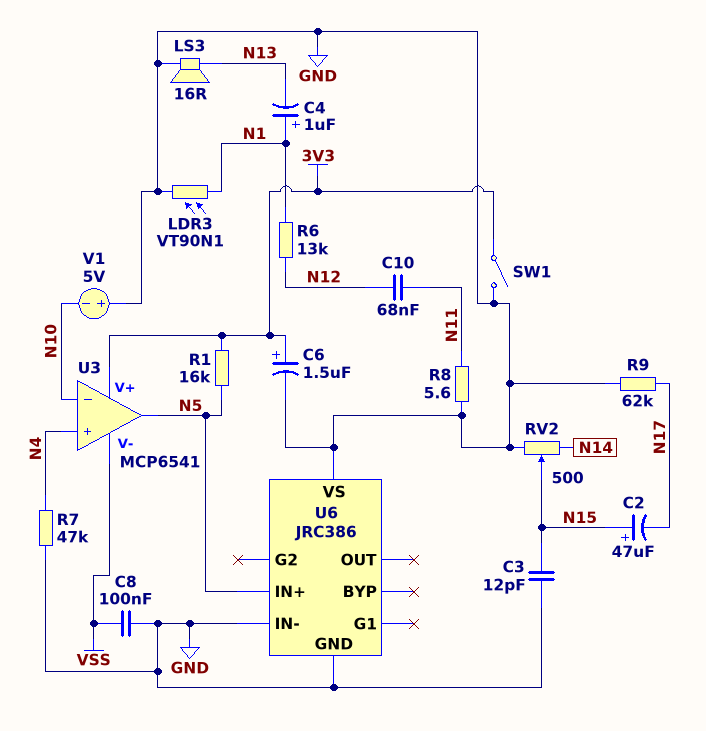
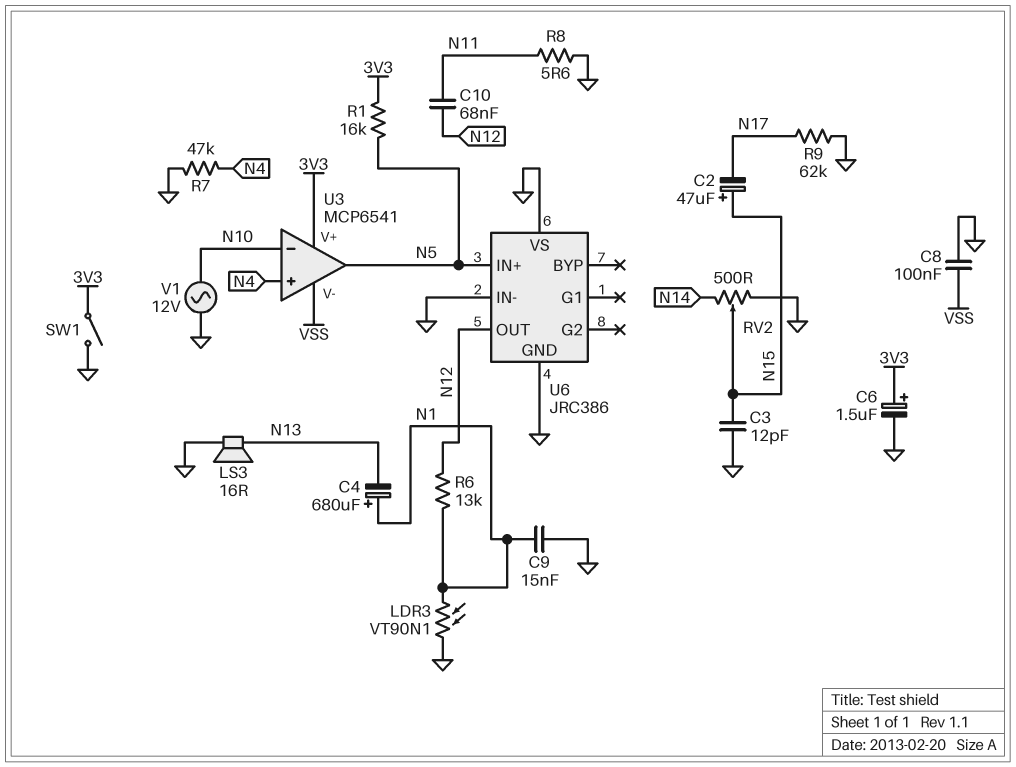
C4: 1uF (plus N1, minus N13) -> 680uF (plus N1, minus N13)
C9: none -> 15nF (GND, N1)
U6 pin OUT: none -> N12
V1: 5V (plus GND, minus N10) -> AC 12V (GND, N10)

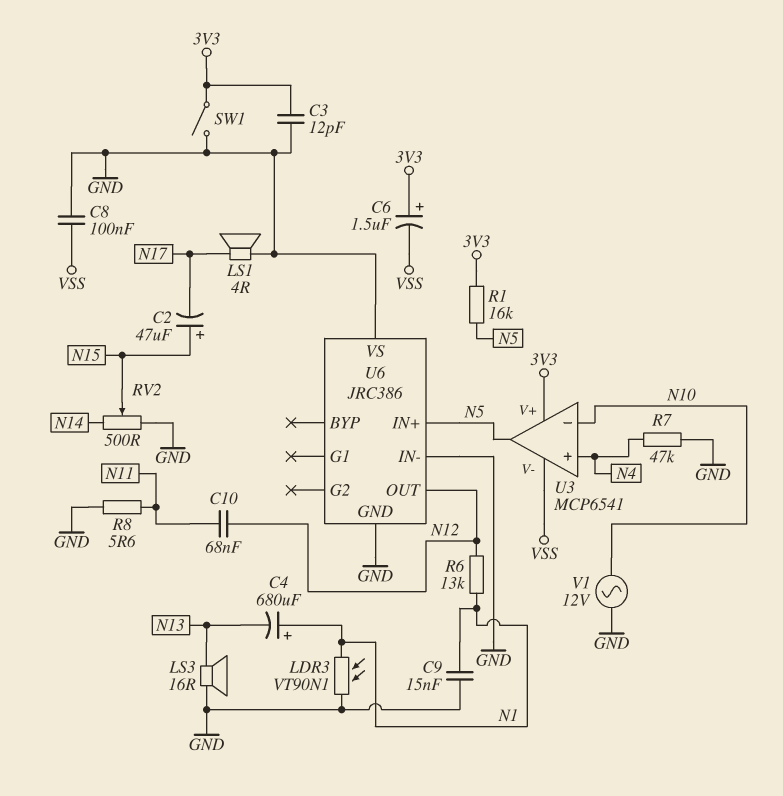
C3: 12pF (GND, N15) -> 12pF (3V3, GND)
C6: 1.5uF (plus 3V3, minus GND) -> 1.5uF (plus 3V3, minus VSS)
LS1: none -> speaker 4R (GND, N17)
R9: 62k (GND, N17) -> none

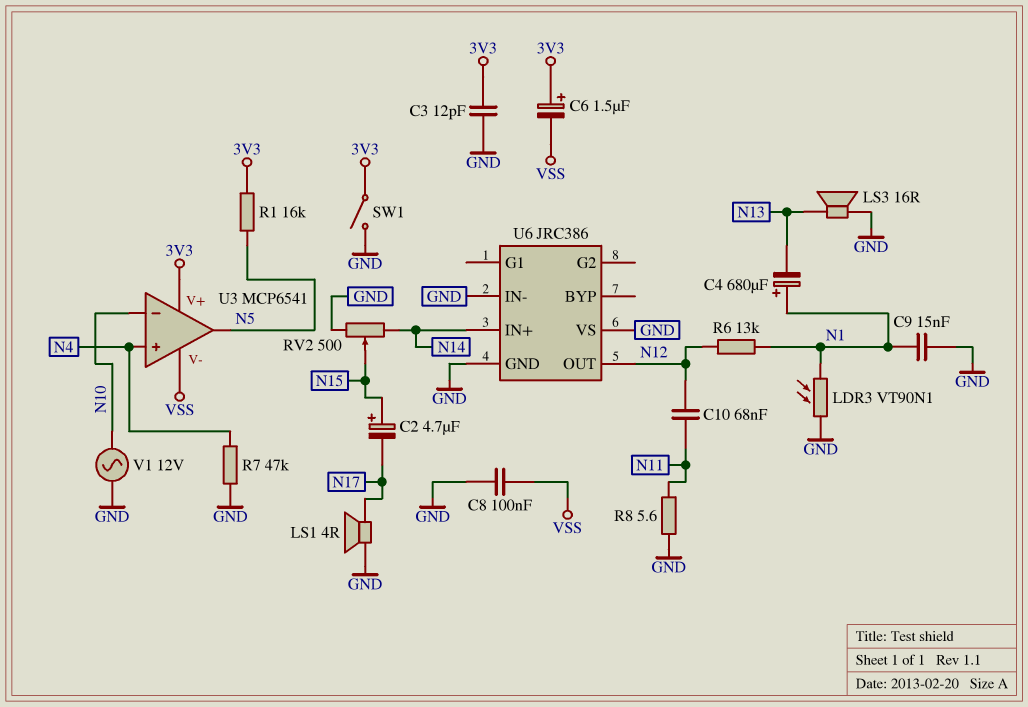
C2: 47uF (plus N15, minus N17) -> 4.7uF (plus N15, minus N17)
U6 pin IN+: N5 -> N14

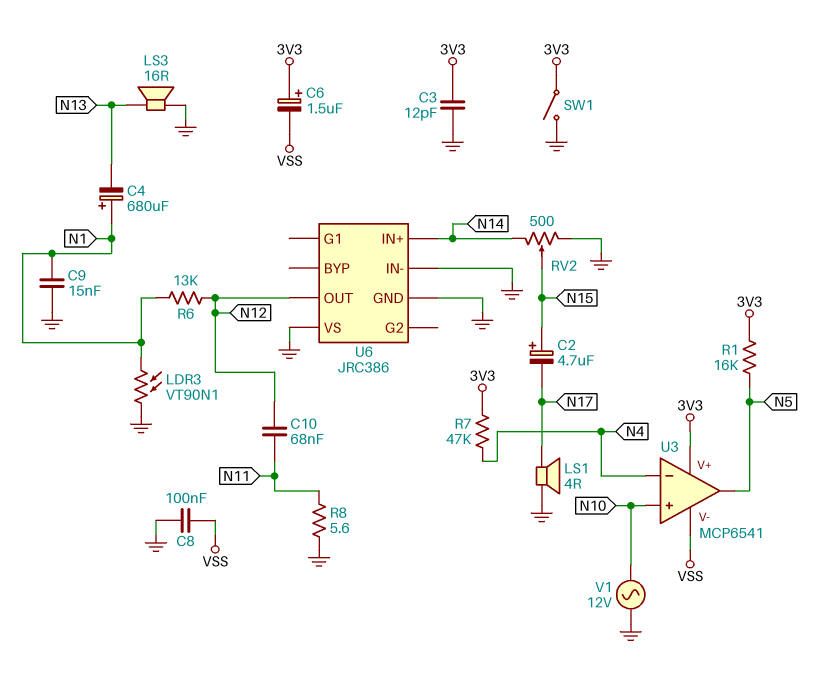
R7: 47k (GND, N4) -> 47k (3V3, N4)
U3 pin in+: N4 -> N10
U3 pin in-: N10 -> N4

